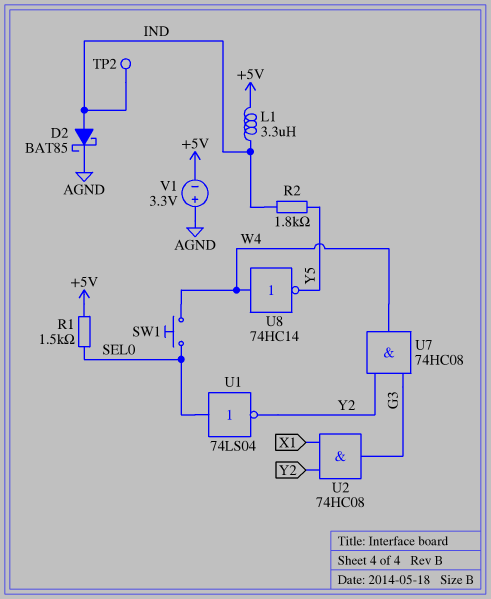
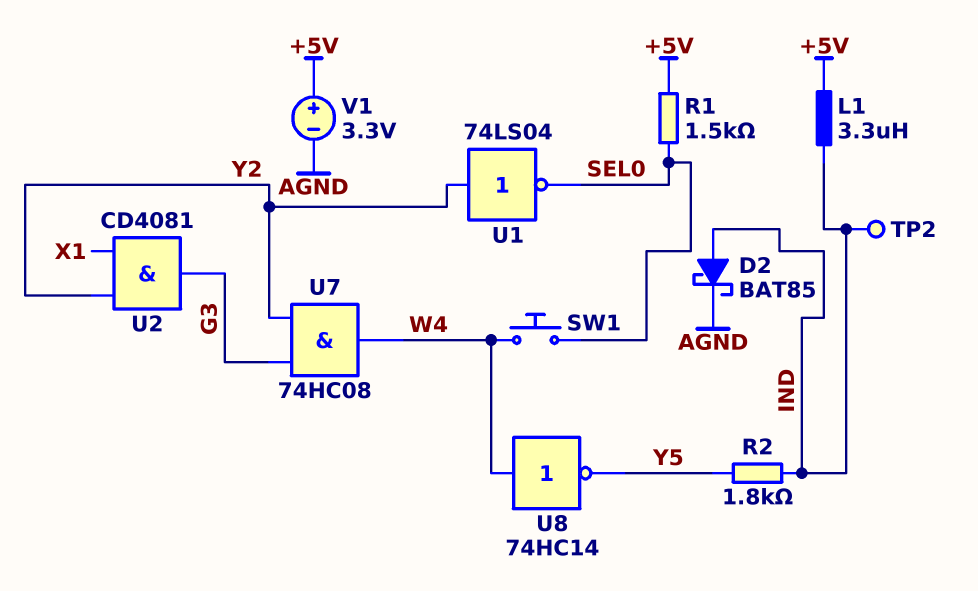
U1: NOT 74LS04 (in SEL0, out Y2) -> NOT 74LS04 (in Y2, out SEL0)
U2: AND 74HC08 (in X1, in Y2, out G3) -> AND CD4081 (in X1, in Y2, out G3)
V1: 3.3V (plus AGND, minus +5V) -> 3.3V (plus +5V, minus AGND)

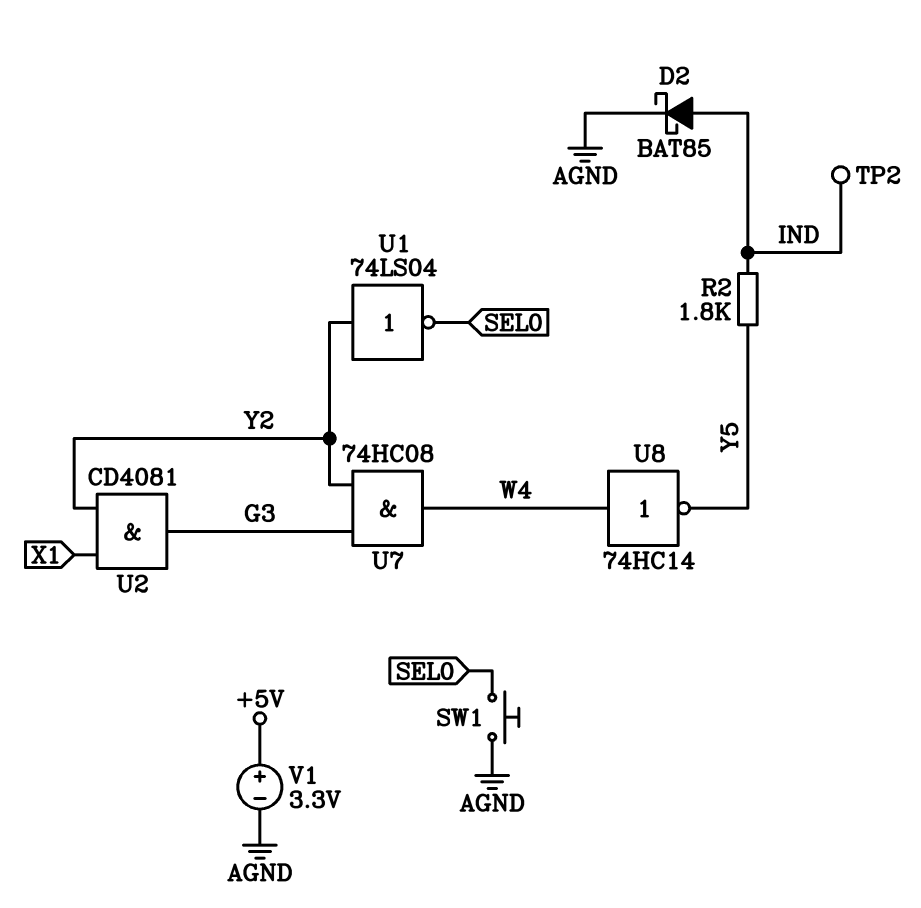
L1: 3.3uH (+5V, IND) -> none
R1: 1.5k (+5V, SEL0) -> none
SW1: button (SEL0, W4) -> button (AGND, SEL0)

